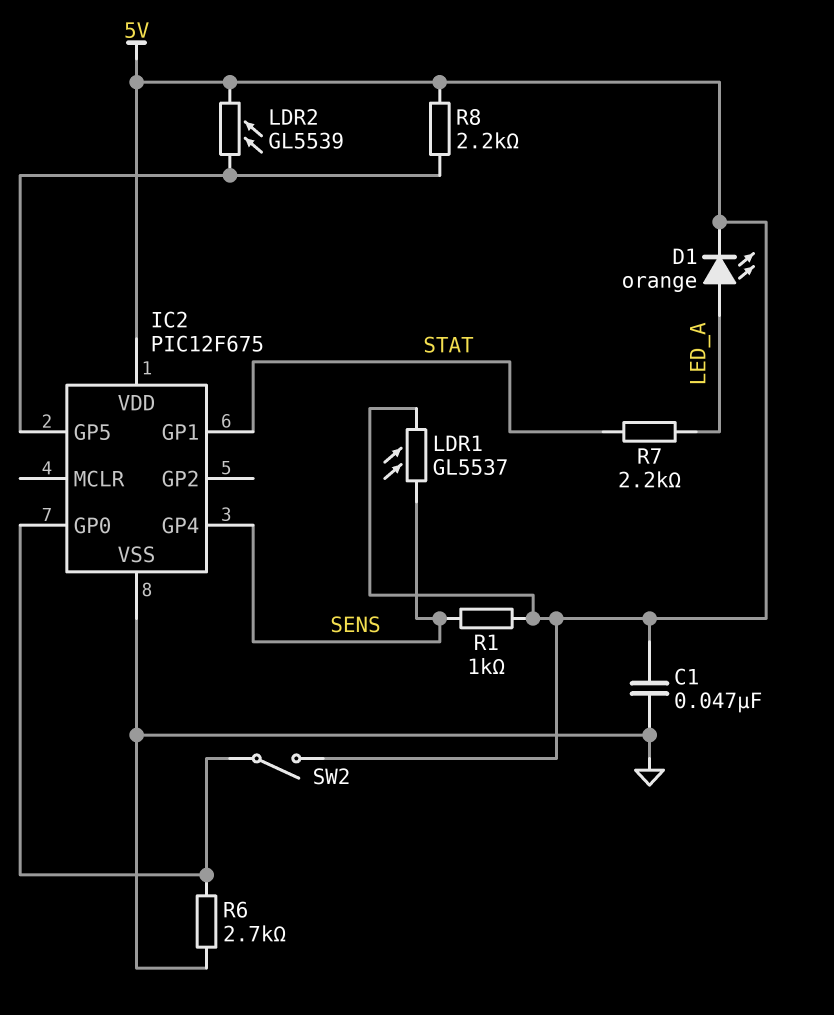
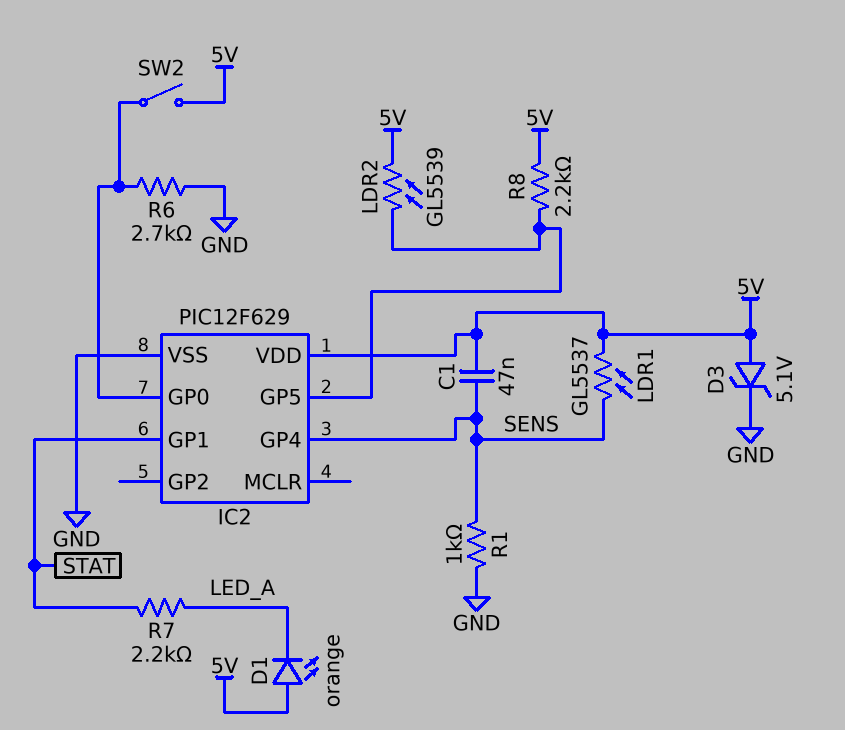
C1: 47nF (5V, GND) -> 47nF (5V, SENS)
D1: LED orange (A LED_A, K 5V) -> LED orange (A 5V, K LED_A)
D3: none -> zener 5.1V (A 5V, K GND)
IC2: PIC12F675 -> PIC12F629
R1: 1k (5V, SENS) -> 1k (GND, SENS)

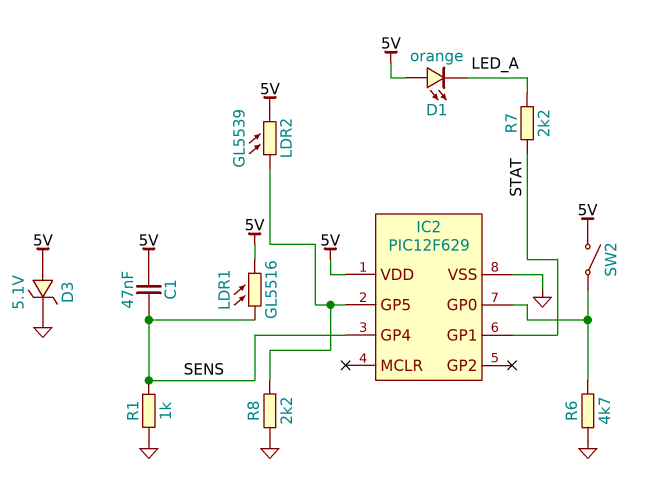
LDR1: GL5537 (5V, SENS) -> GL5516 (5V, SENS)
R6: 2.7k (GND, IC2/GP0) -> 4.7k (GND, IC2/GP0)
R8: 2.2k (5V, IC2/GP5) -> 2.2k (GND, IC2/GP5)

